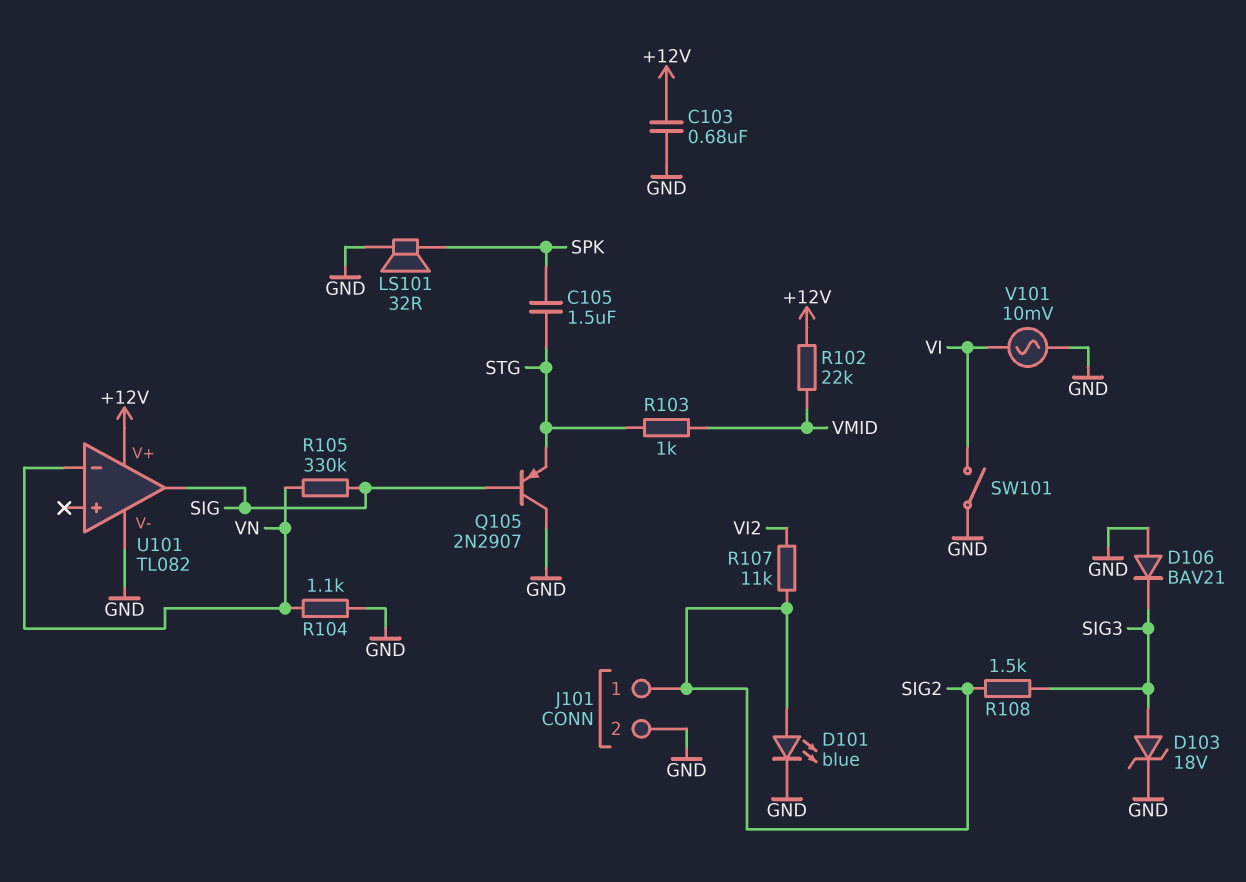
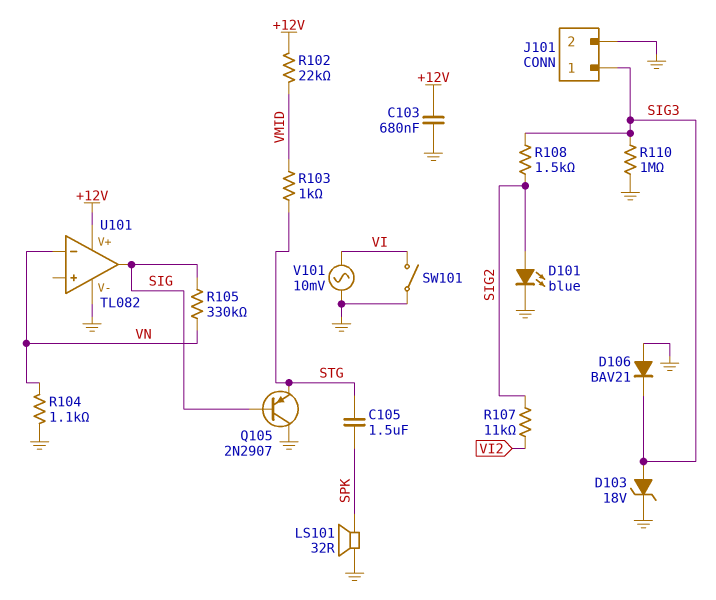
J101 pin 1: SIG2 -> SIG3
R110: none -> 1M (GND, SIG3)

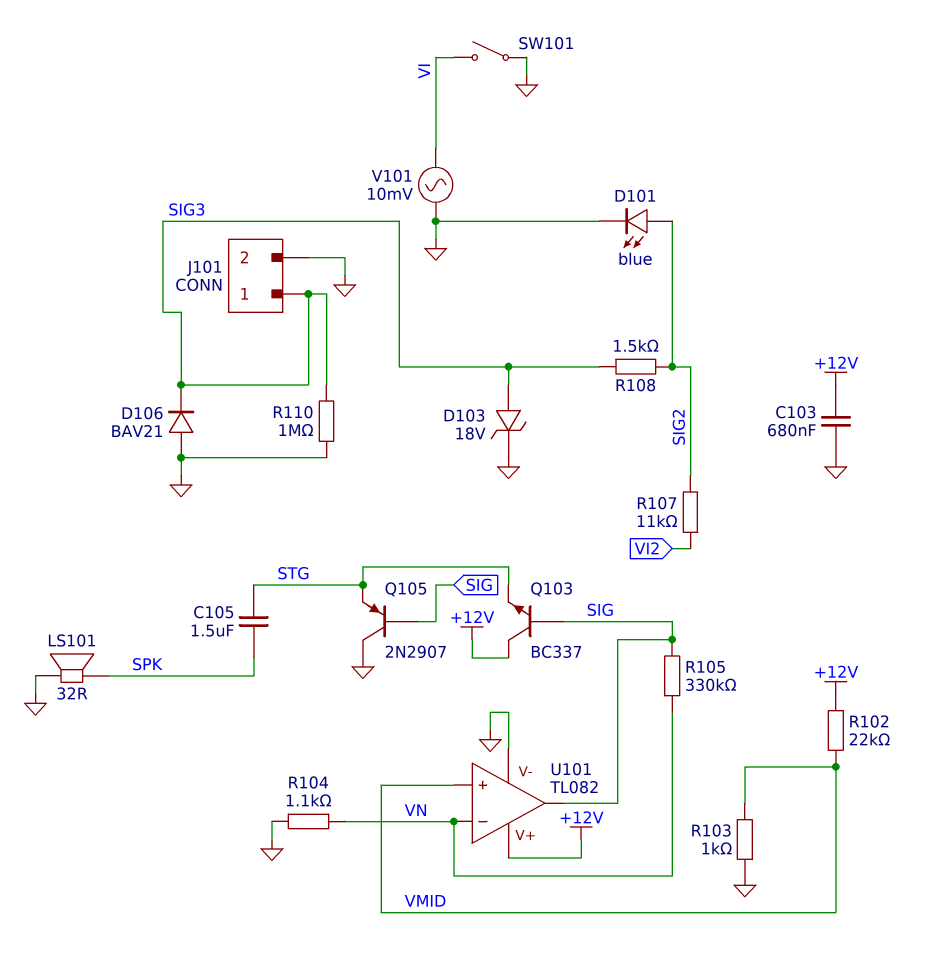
Q103: none -> NPN BC337 (B SIG, C +12V, E STG)
R103: 1k (STG, VMID) -> 1k (GND, VMID)
U101 pin in+: none -> VMID

